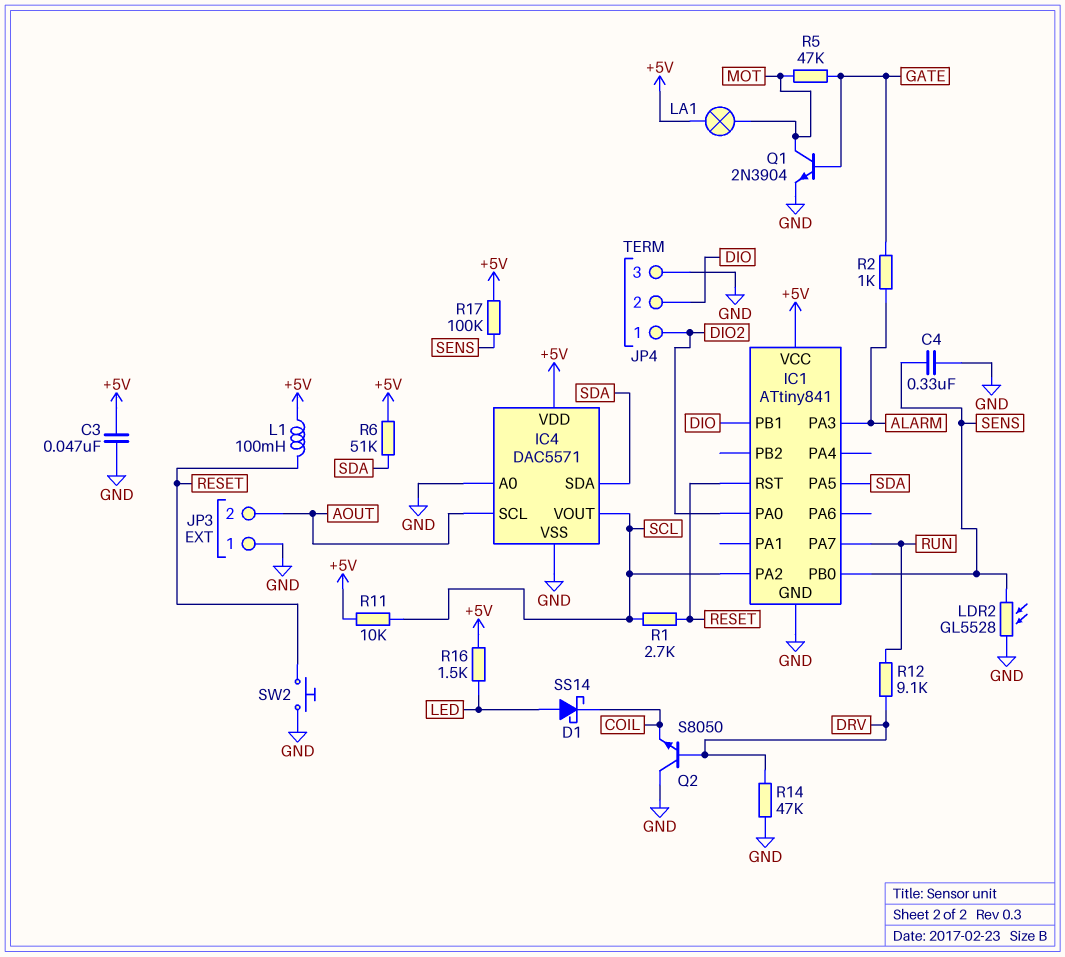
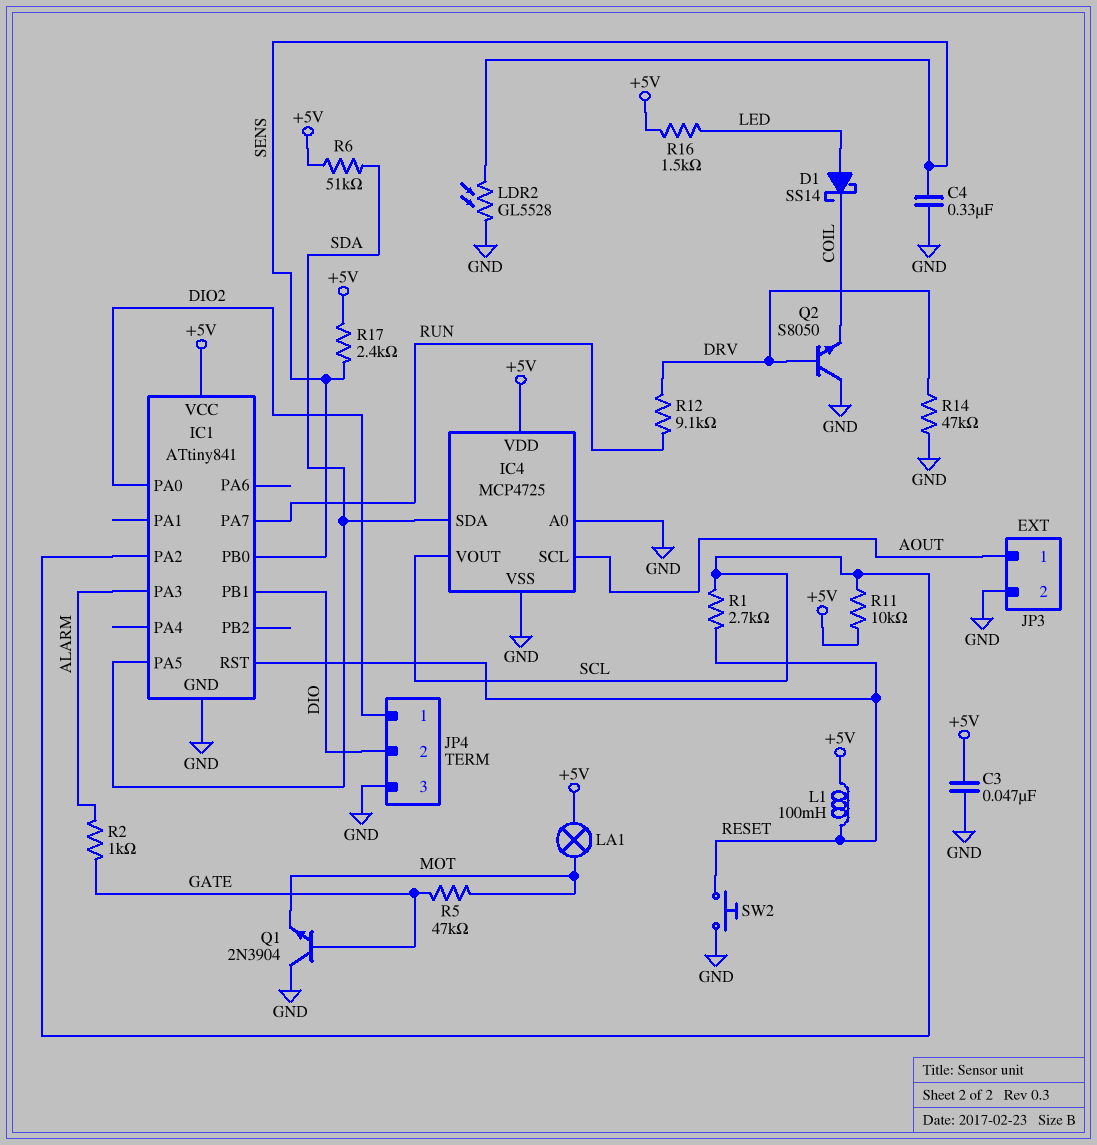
IC4: DAC5571 -> MCP4725
JP3 pin 1: GND -> AOUT
JP3 pin 2: AOUT -> GND
Q1: NPN 2N3904 (B GATE, C MOT, E GND) -> NPN 2N3904 (B GATE, C GND, E MOT)
R17: 100k (+5V, SENS) -> 2.4k (+5V, SENS)

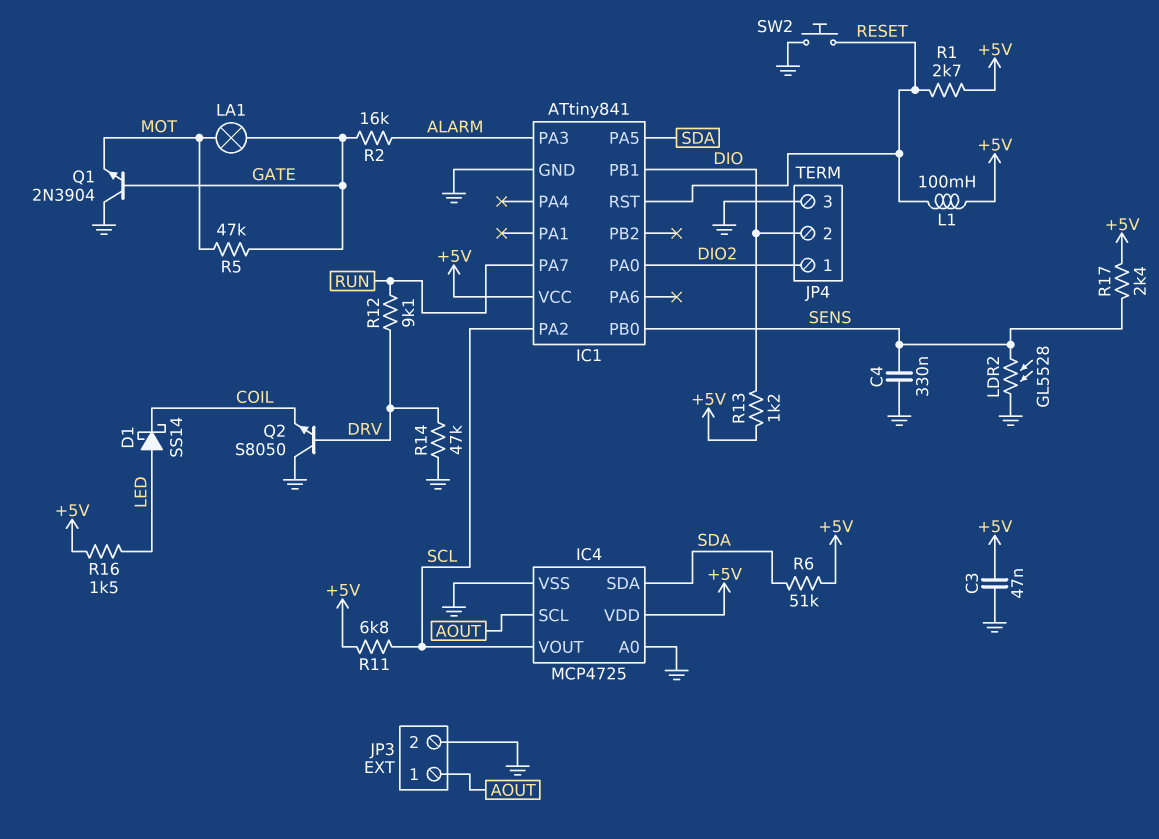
LA1: lamp (+5V, MOT) -> lamp (GATE, MOT)
R1: 2.7k (RESET, SCL) -> 2.7k (+5V, RESET)
R2: 1k (ALARM, GATE) -> 16k (ALARM, GATE)
R11: 10k (+5V, SCL) -> 6.8k (+5V, SCL)
R13: none -> 1.2k (+5V, DIO)

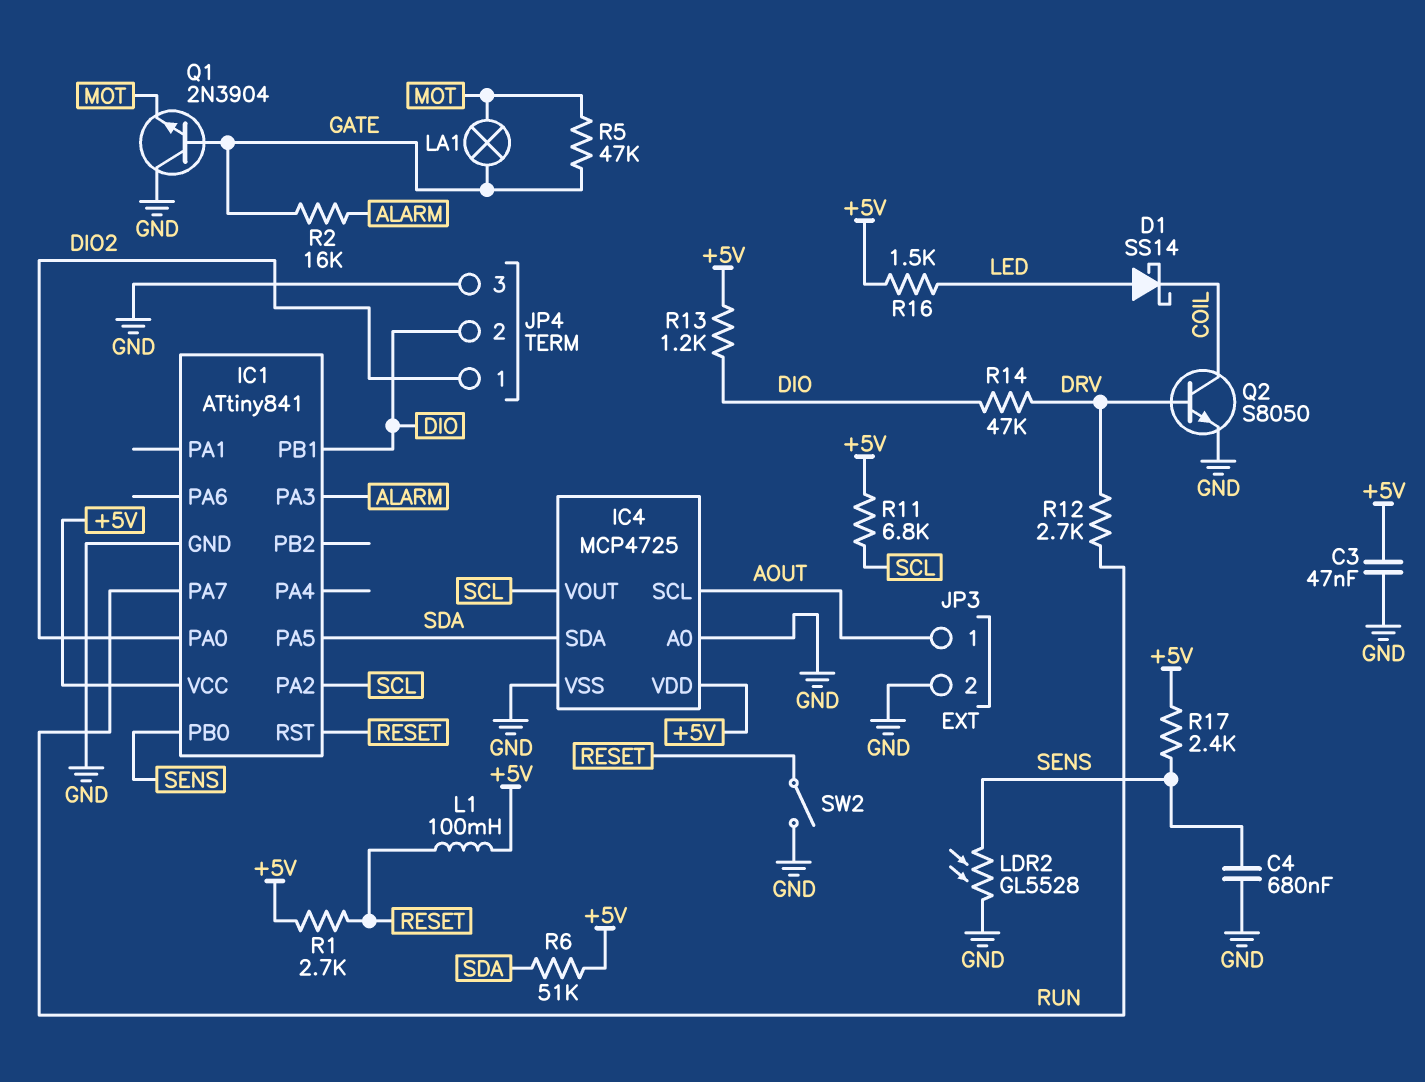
C4: 330nF (GND, SENS) -> 680nF (GND, SENS)
Q2: NPN S8050 (B DRV, C GND, E COIL) -> NPN S8050 (B DRV, C COIL, E GND)
R12: 9.1k (DRV, RUN) -> 2.7k (DRV, RUN)
R14: 47k (DRV, GND) -> 47k (DIO, DRV)
SW2: button (GND, RESET) -> switch (GND, RESET)

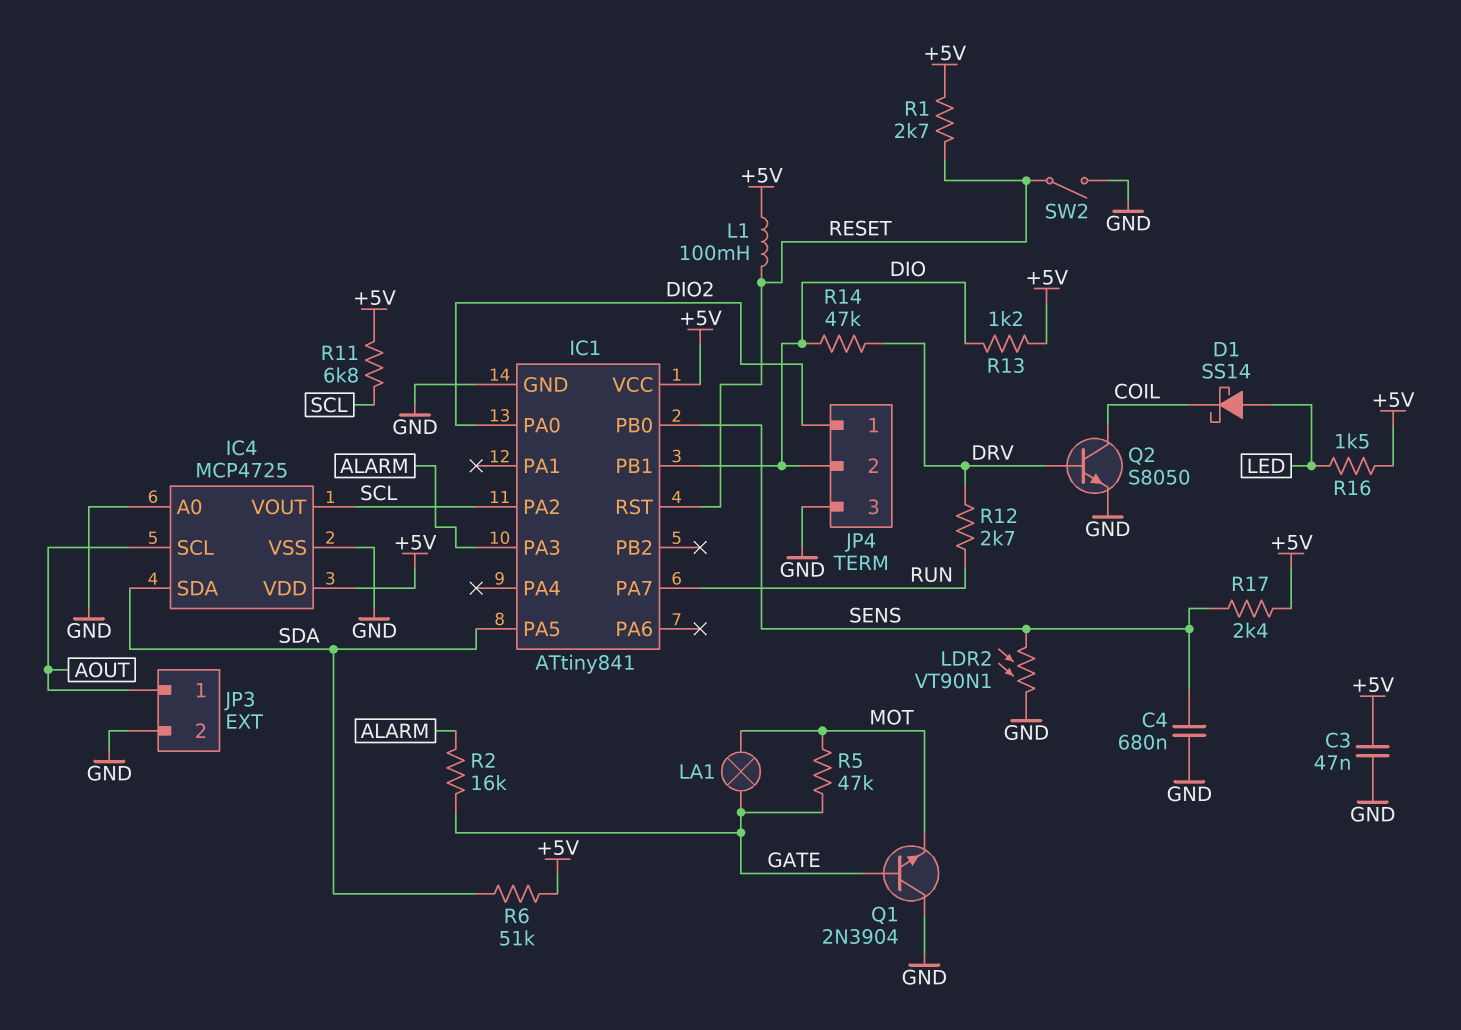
LDR2: GL5528 (GND, SENS) -> VT90N1 (GND, SENS)

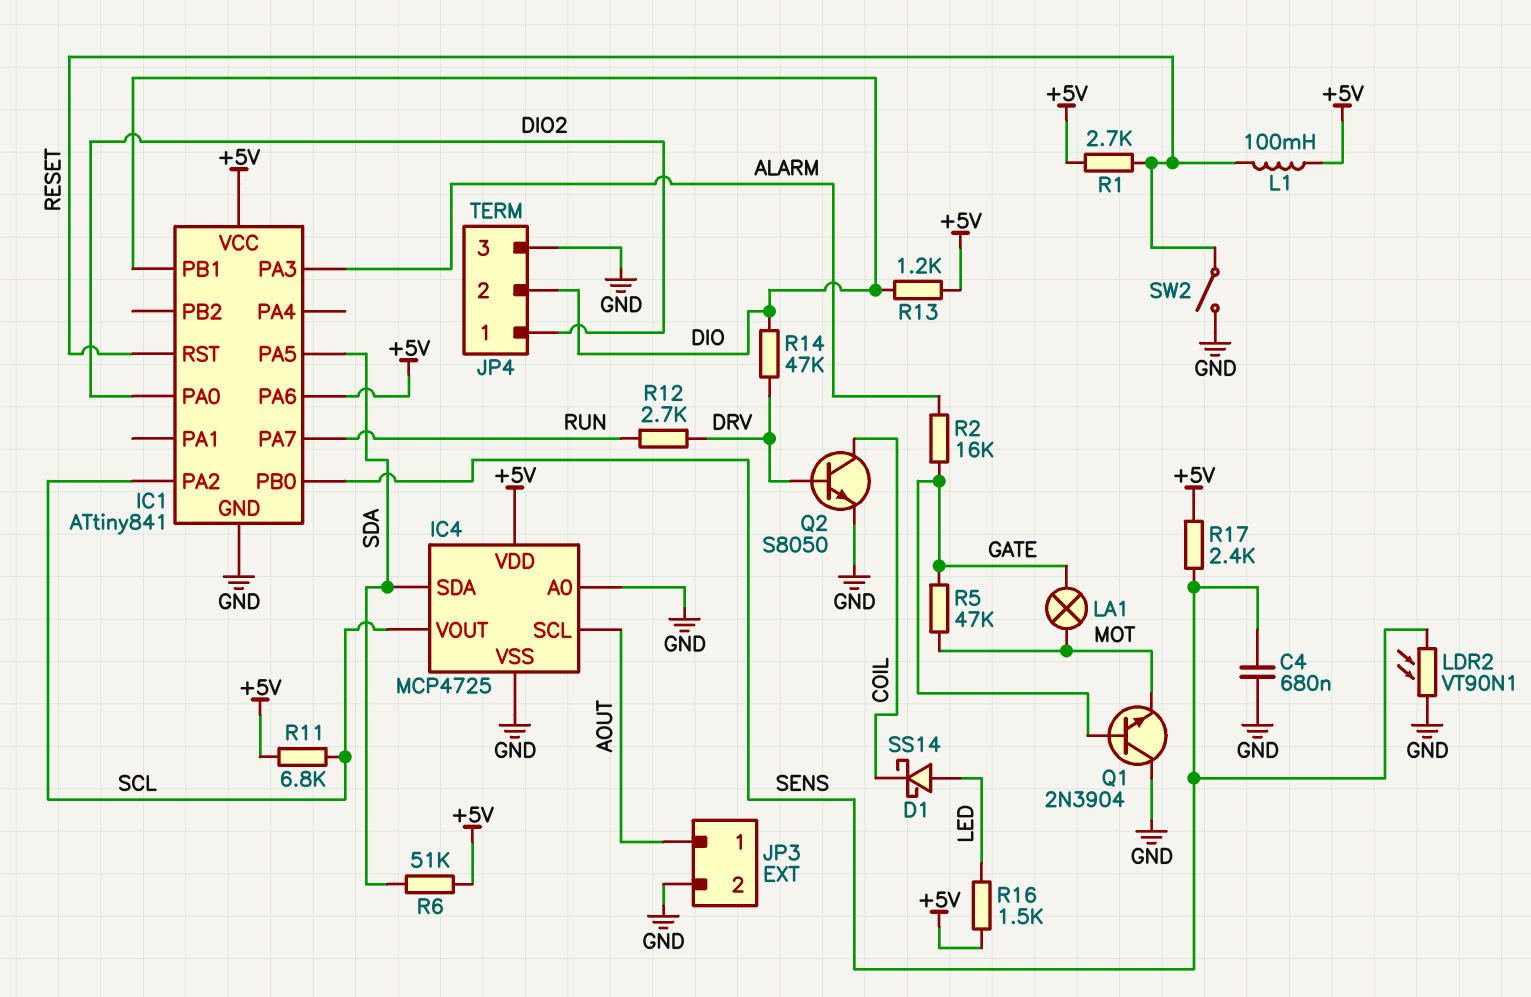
C3: 47nF (+5V, GND) -> none
IC1 pin PA6: none -> +5V

